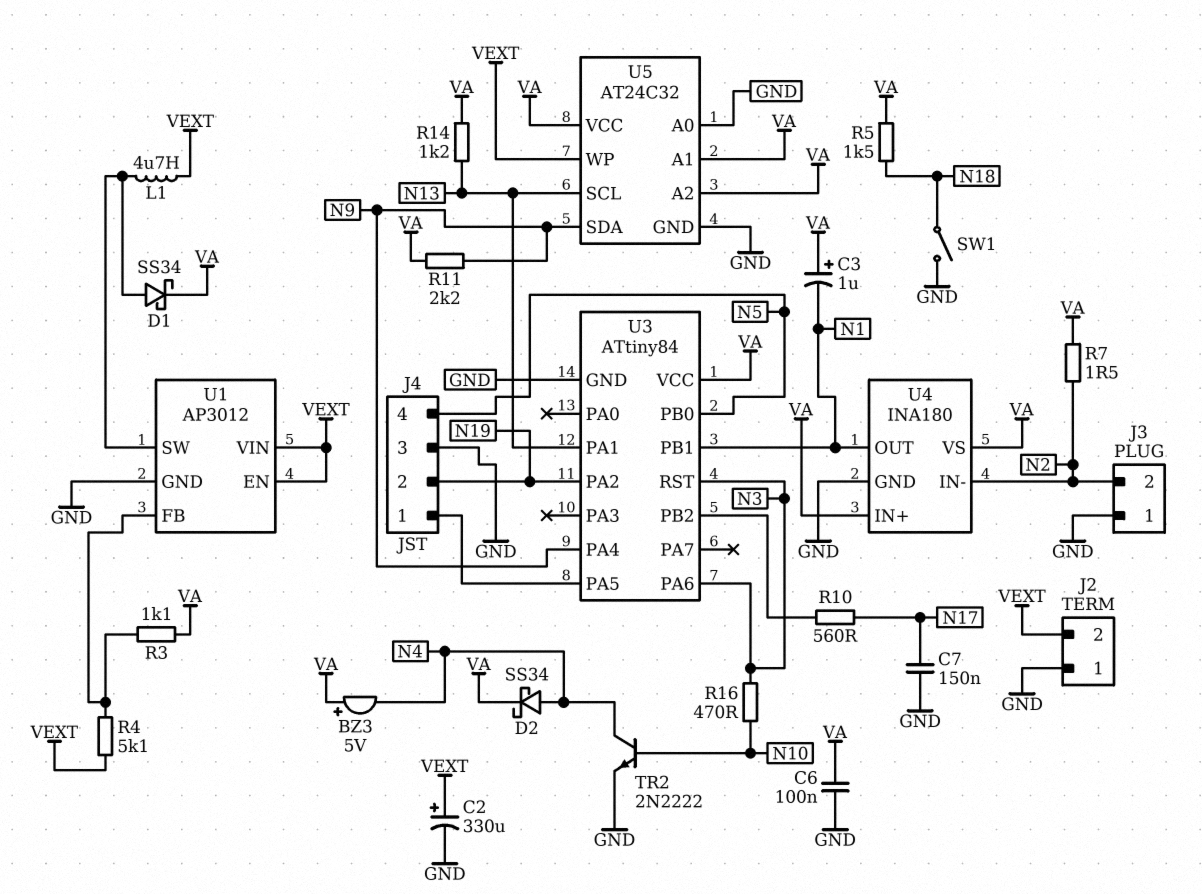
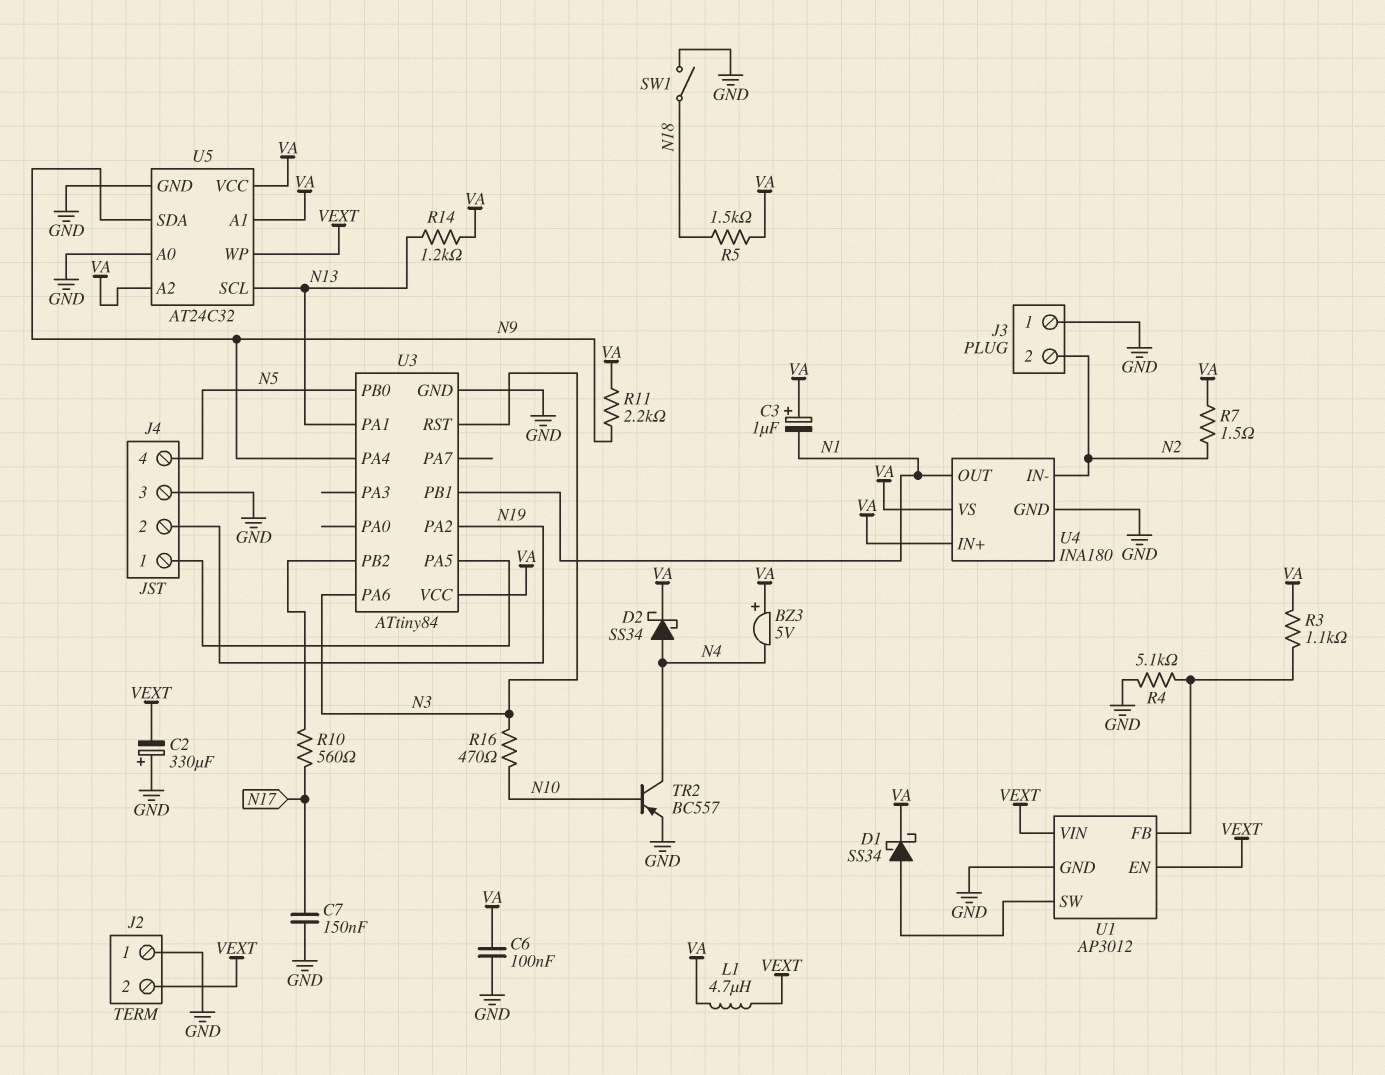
C2: 330uF (plus VEXT, minus GND) -> 330uF (plus GND, minus VEXT)
L1: 4.7uH (U1/SW, VEXT) -> 4.7uH (VA, VEXT)
R4: 5.1k (U1/FB, VEXT) -> 5.1k (GND, U1/FB)
TR2: NPN 2N2222 (B N10, C N4, E GND) -> PNP BC557 (B N10, C N4, E GND)

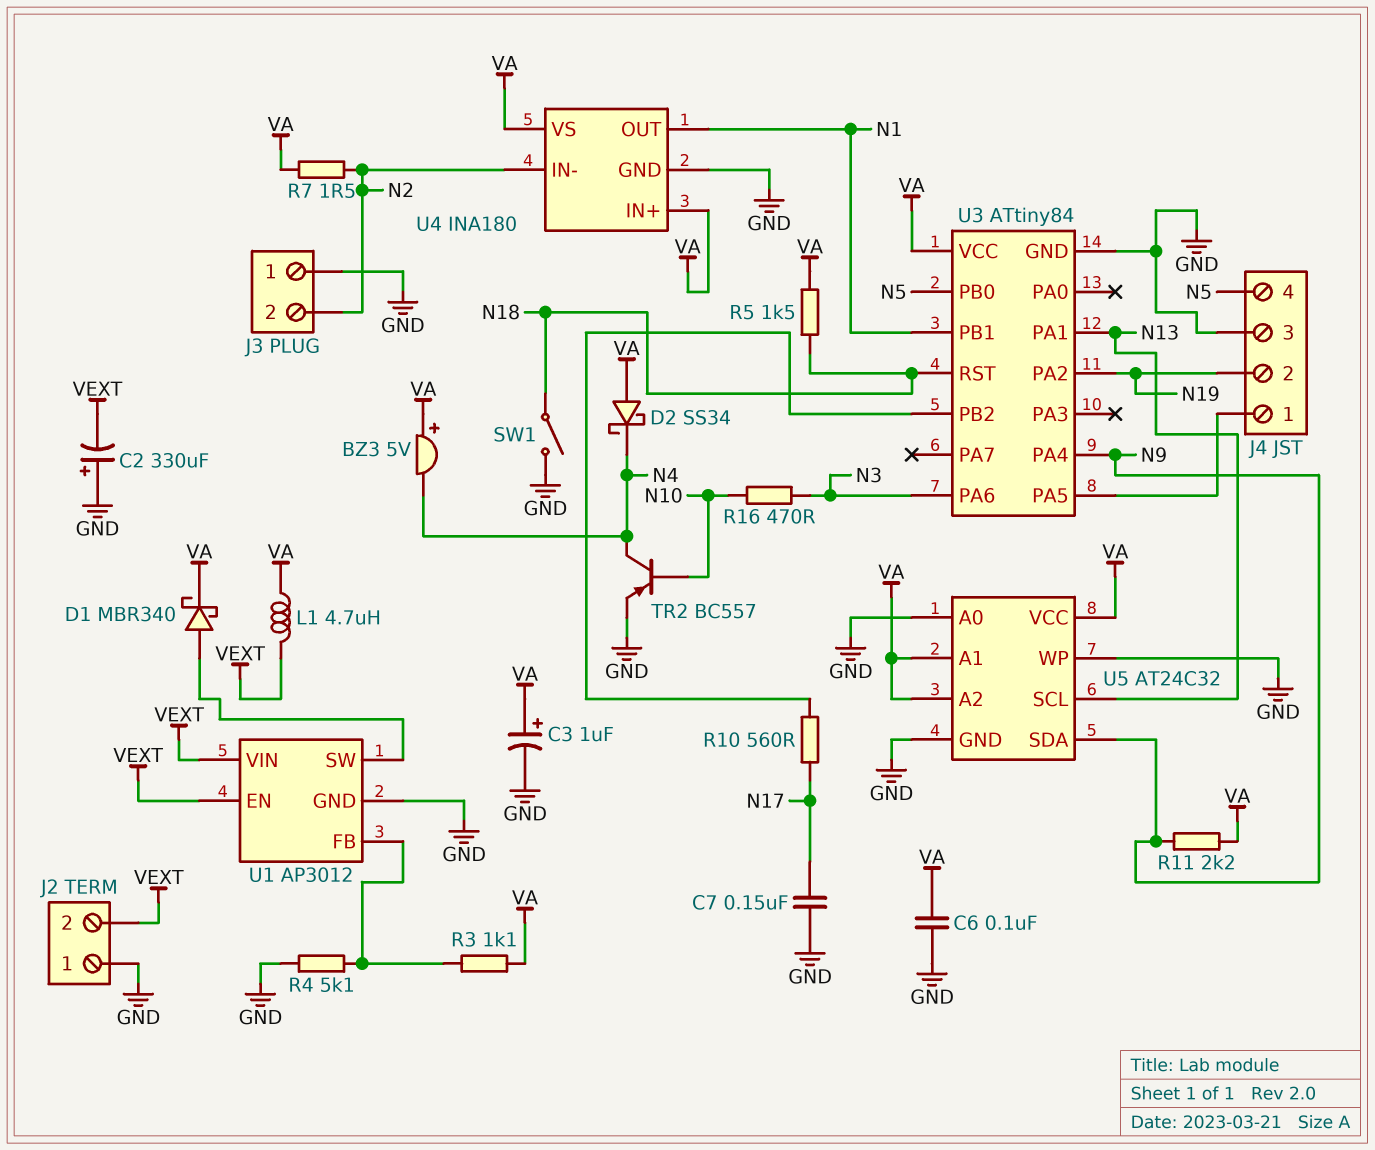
C3: 1uF (plus VA, minus N1) -> 1uF (plus VA, minus GND)
D1: schottky SS34 (A U1/SW, K VA) -> schottky MBR340 (A U1/SW, K VA)
D2: schottky SS34 (A N4, K VA) -> schottky SS34 (A VA, K N4)
R14: 1.2k (N13, VA) -> none
U3 pin RST: N3 -> N18
U5 pin WP: VEXT -> GND

